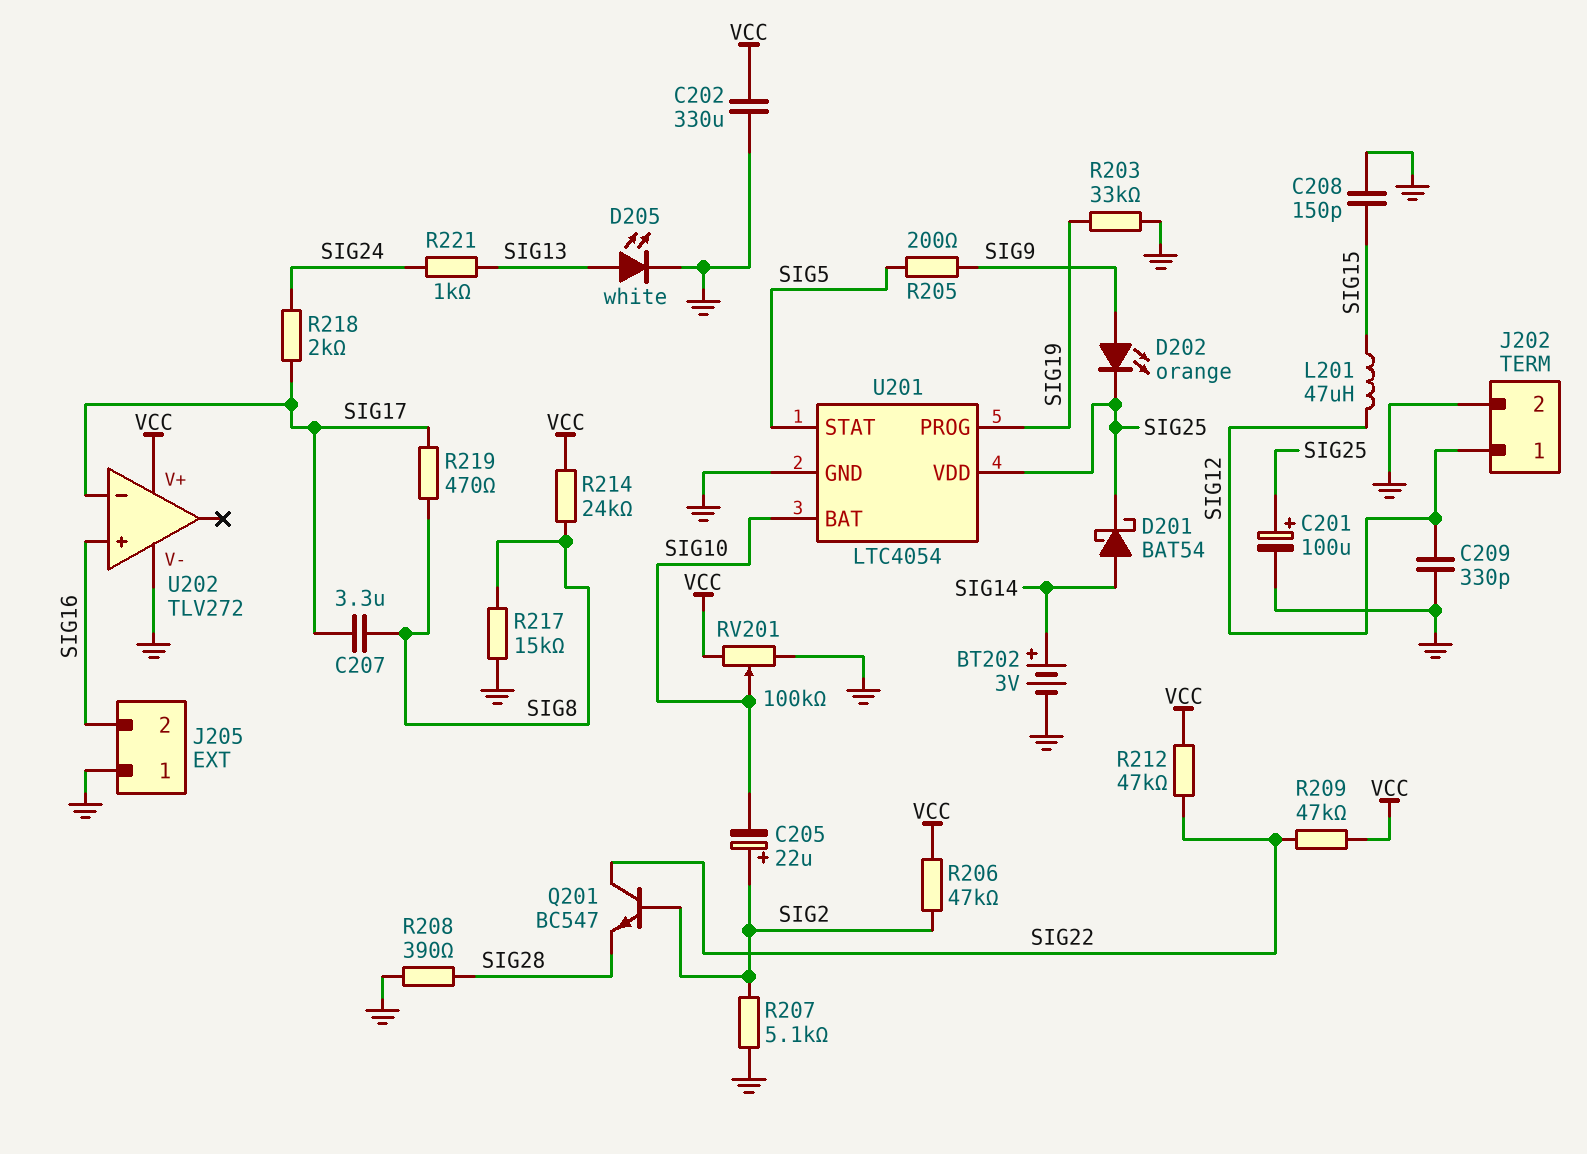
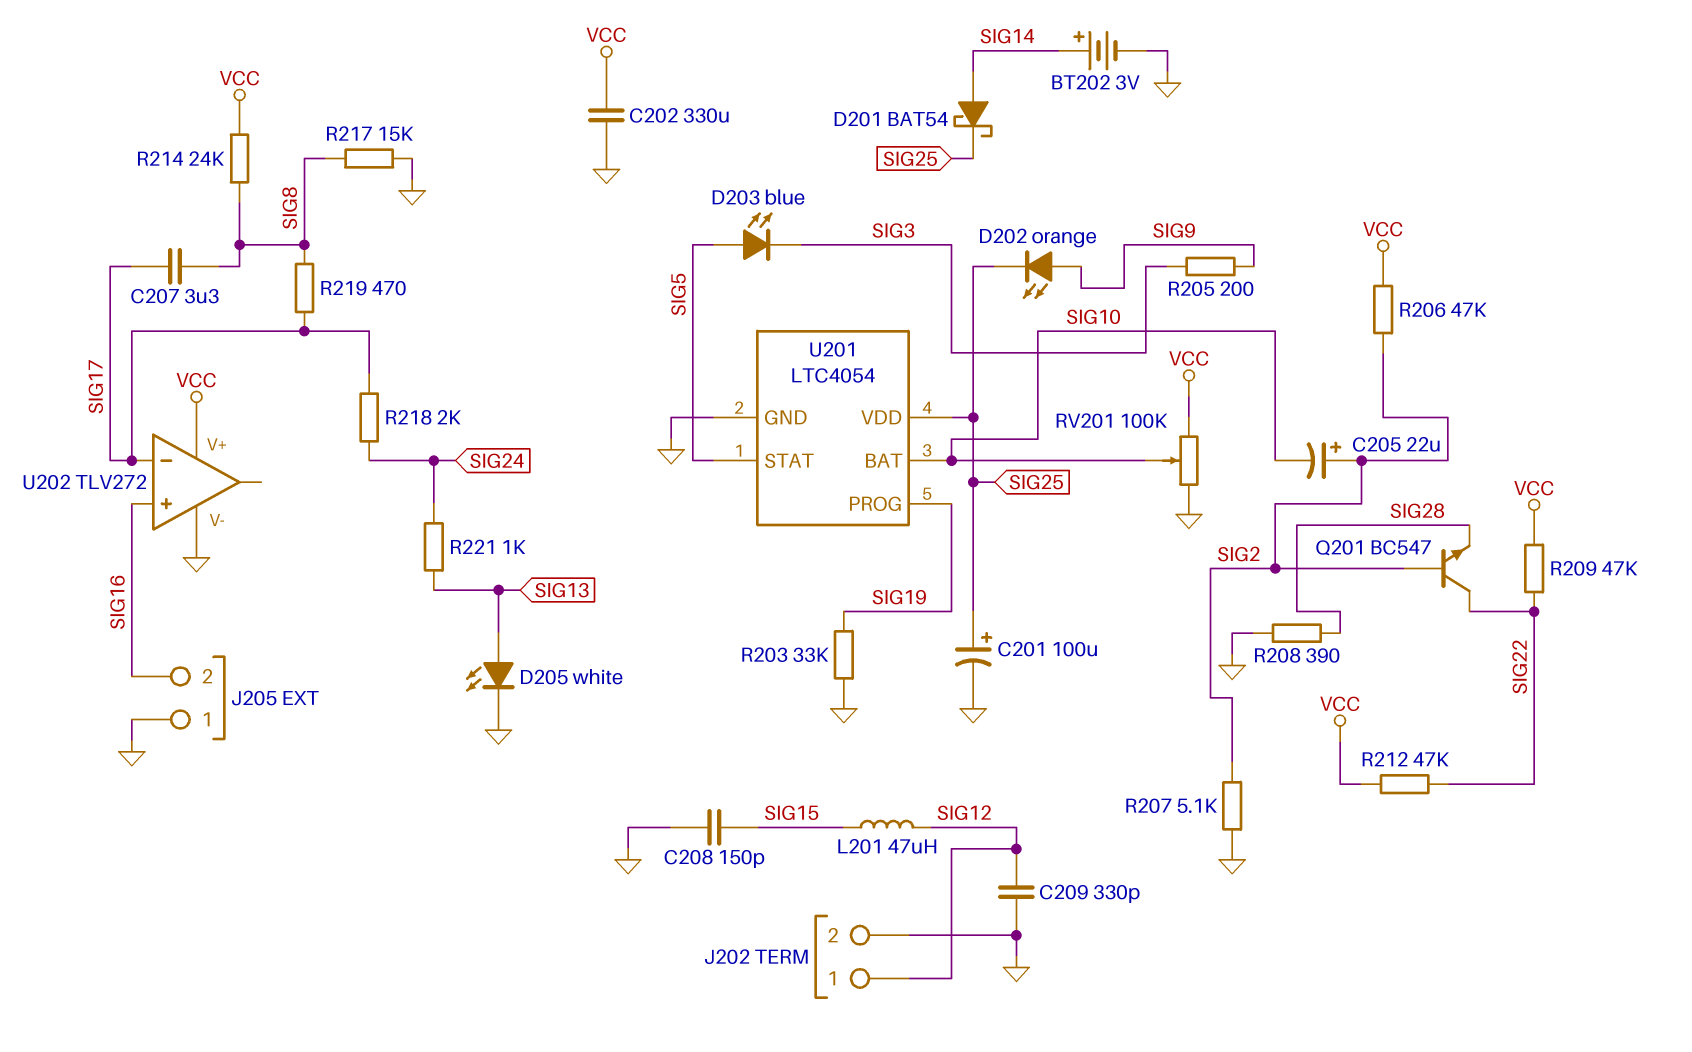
D203: none -> LED blue (A SIG5, K SIG3)
R205: 200 (SIG5, SIG9) -> 200 (SIG3, SIG9)

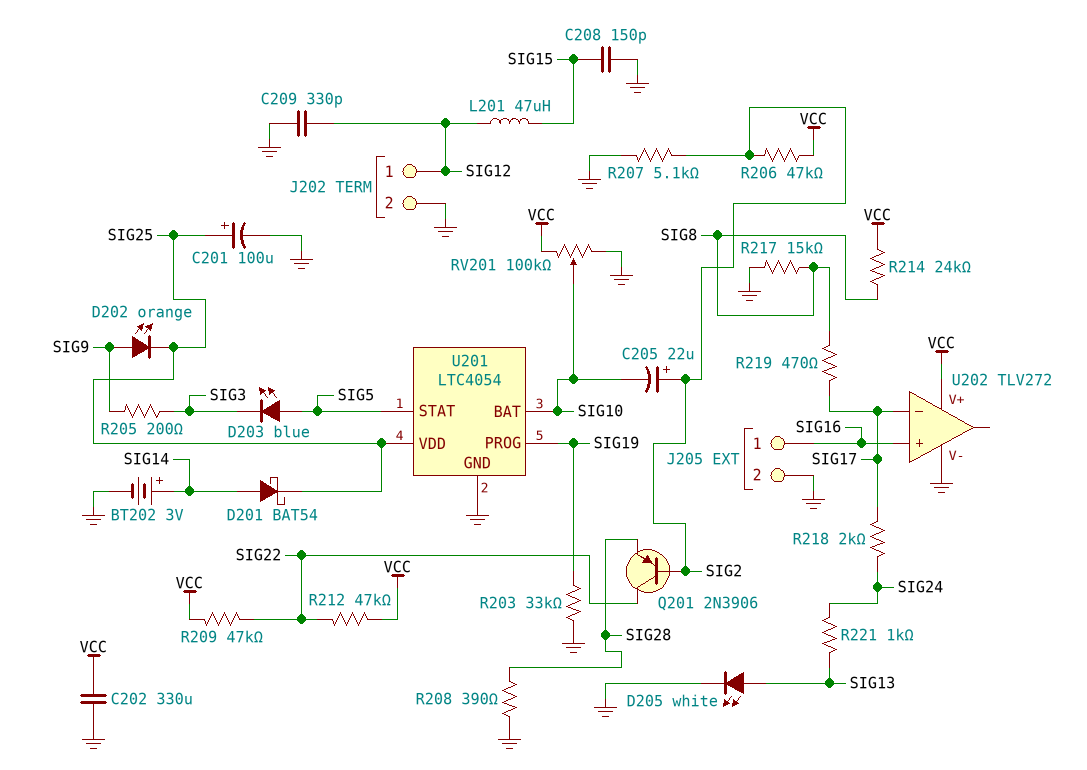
C207: 3.3uF (SIG8, SIG17) -> none
J205 pin 1: GND -> SIG16
J205 pin 2: SIG16 -> GND
Q201: NPN BC547 (B SIG2, C SIG22, E SIG28) -> PNP 2N3906 (B SIG2, C SIG22, E SIG28)

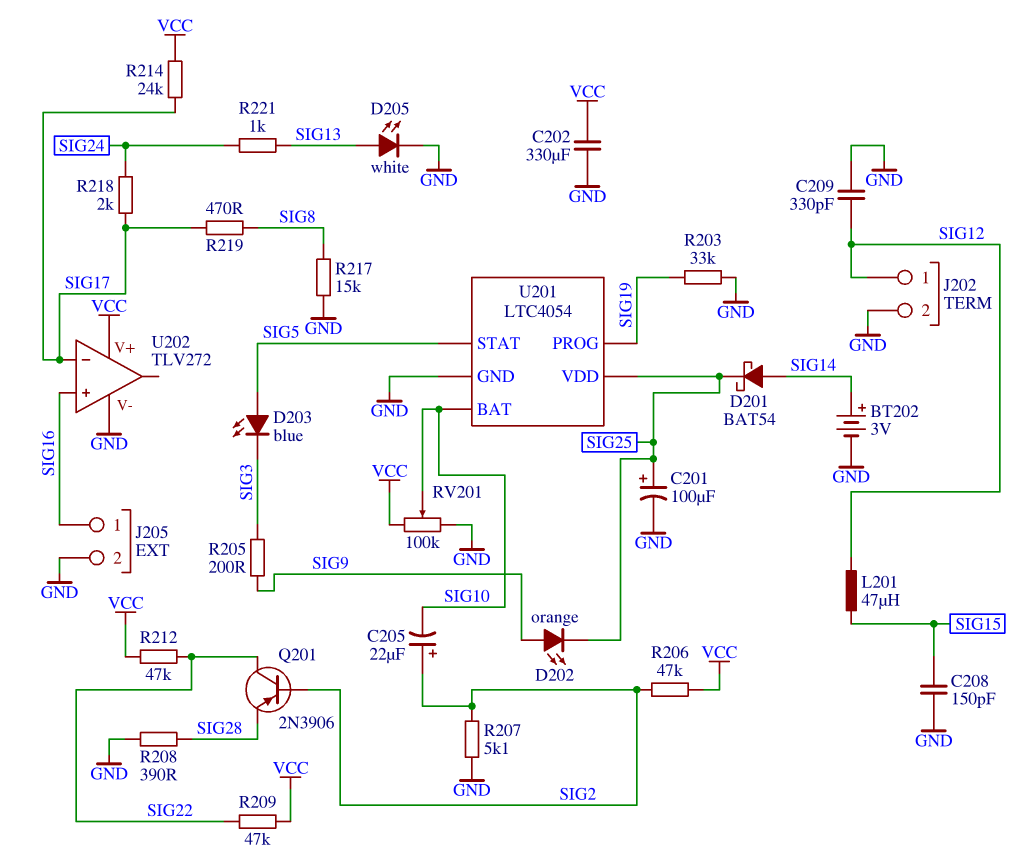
R214: 24k (SIG8, VCC) -> 24k (SIG17, VCC)

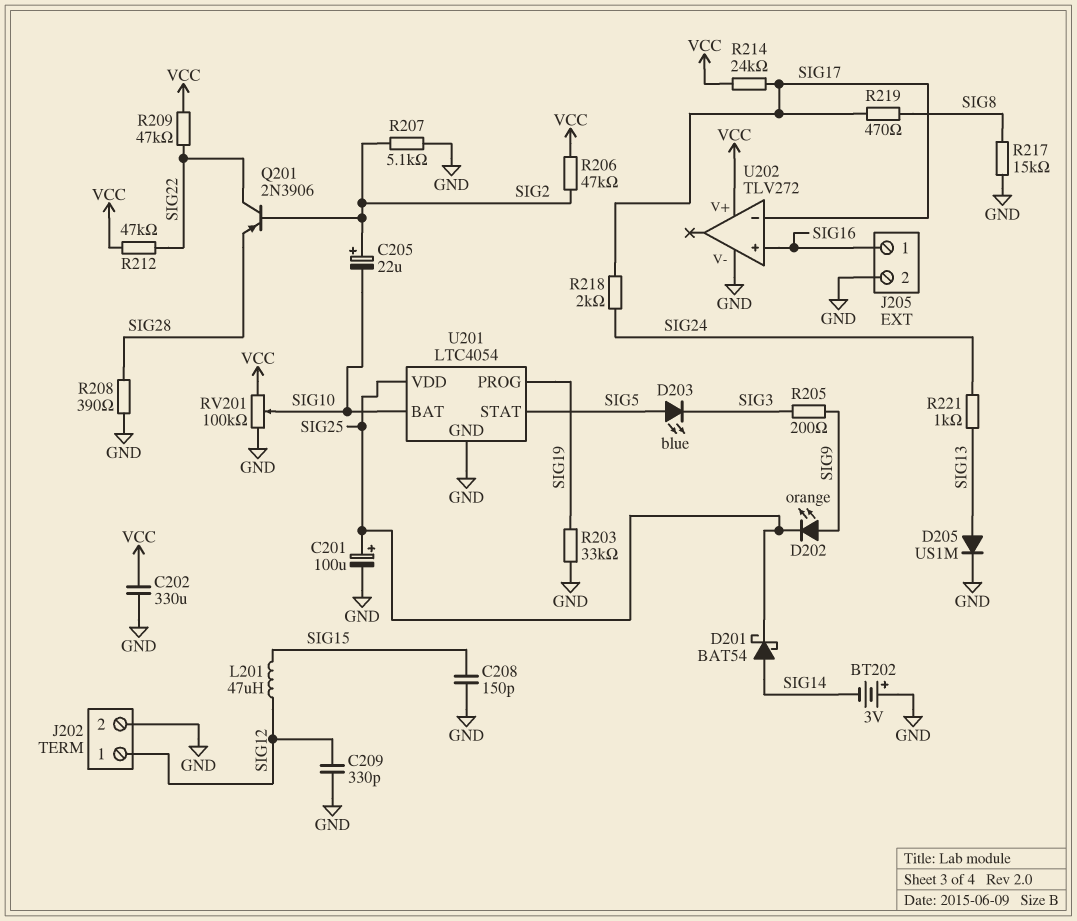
BT202: 3V (plus SIG14, minus GND) -> 3V (plus GND, minus SIG14)
D205: LED white (A SIG13, K GND) -> diode US1M (A SIG13, K GND)

